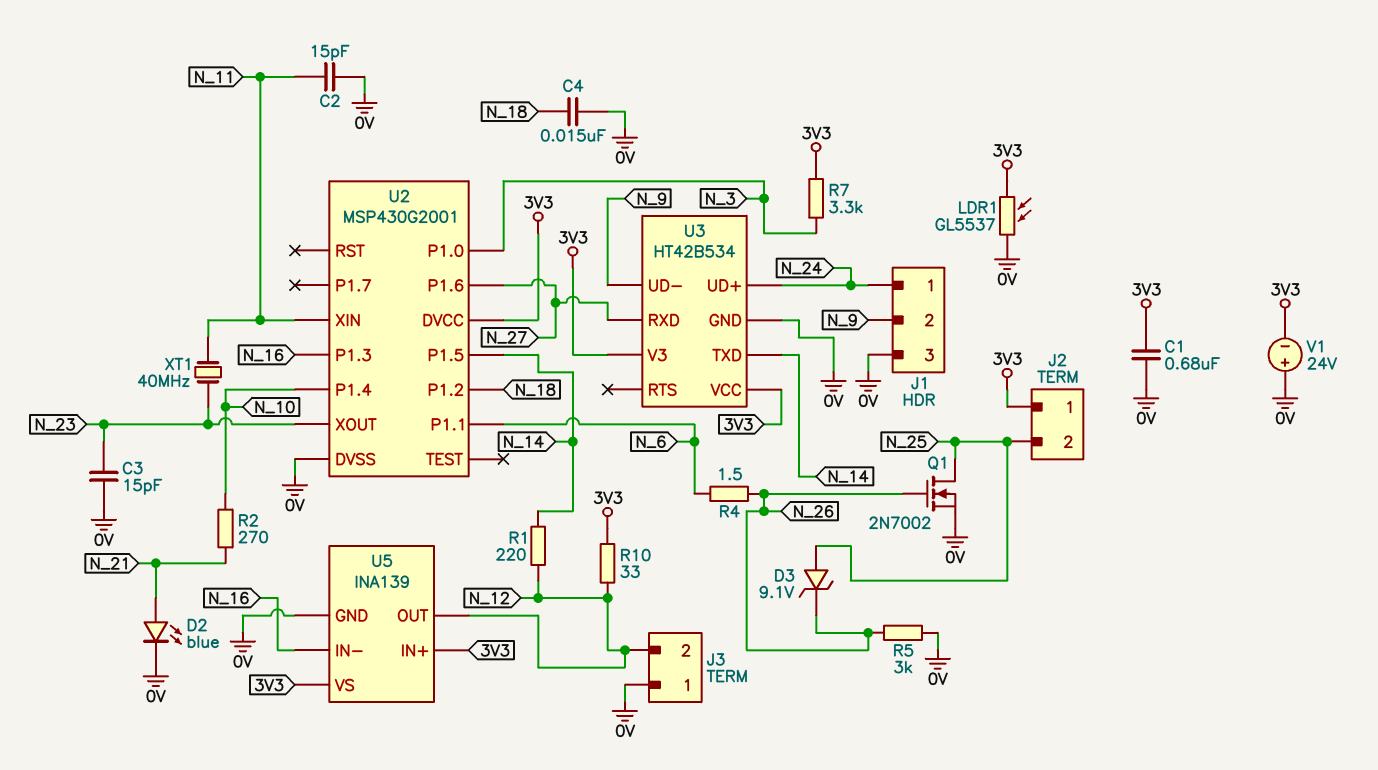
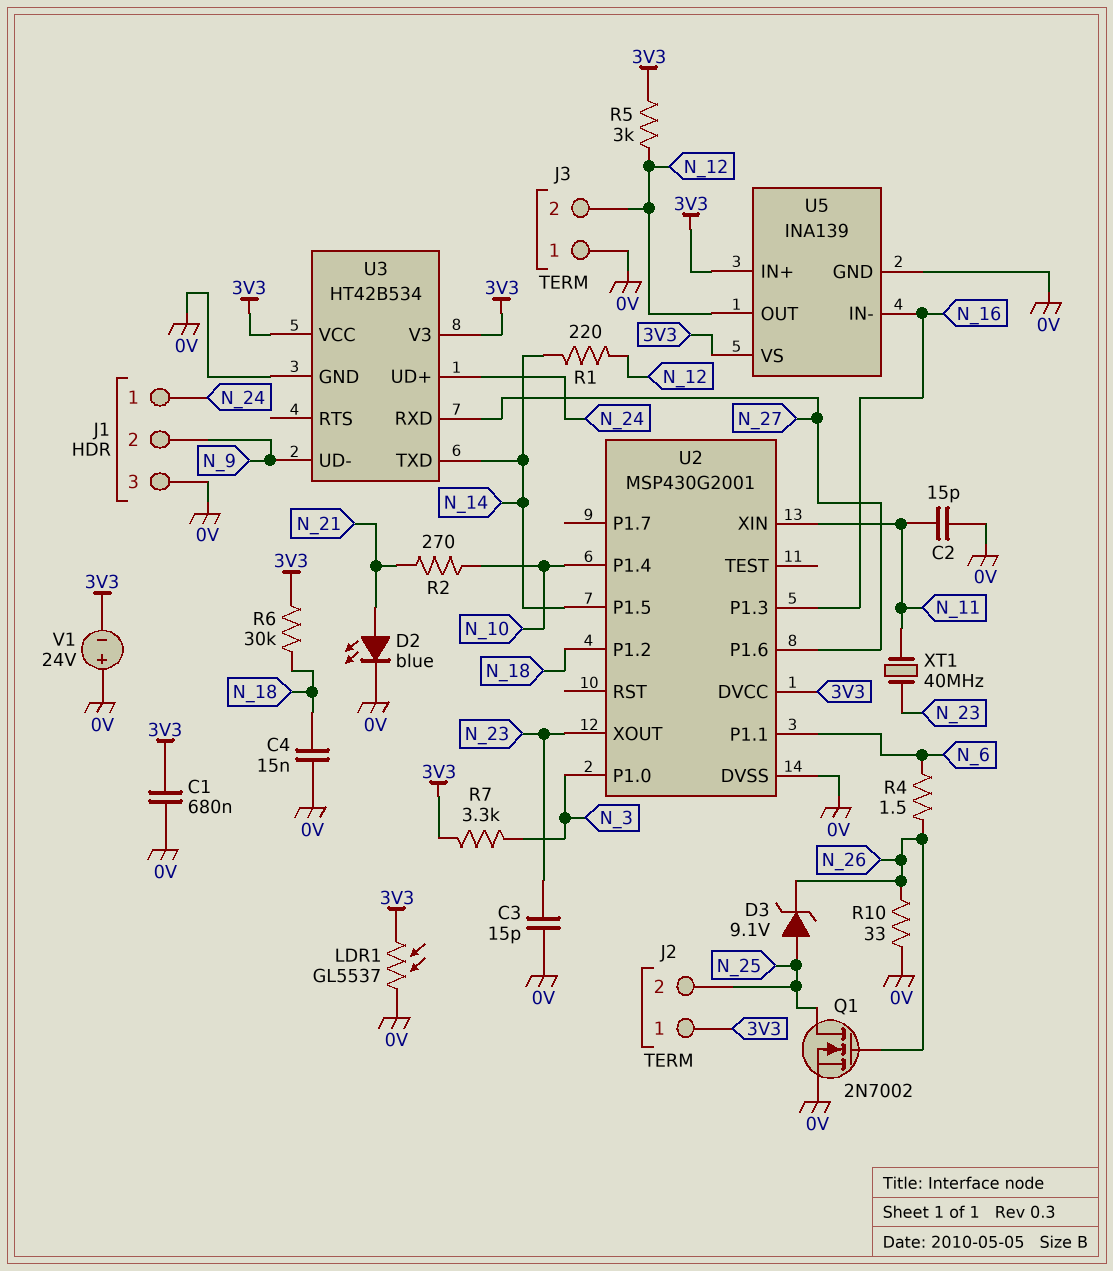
R5: 3k (0V, N_26) -> 3k (3V3, N_12)
R6: none -> 30k (3V3, N_18)
R10: 33 (3V3, N_12) -> 33 (0V, N_26)

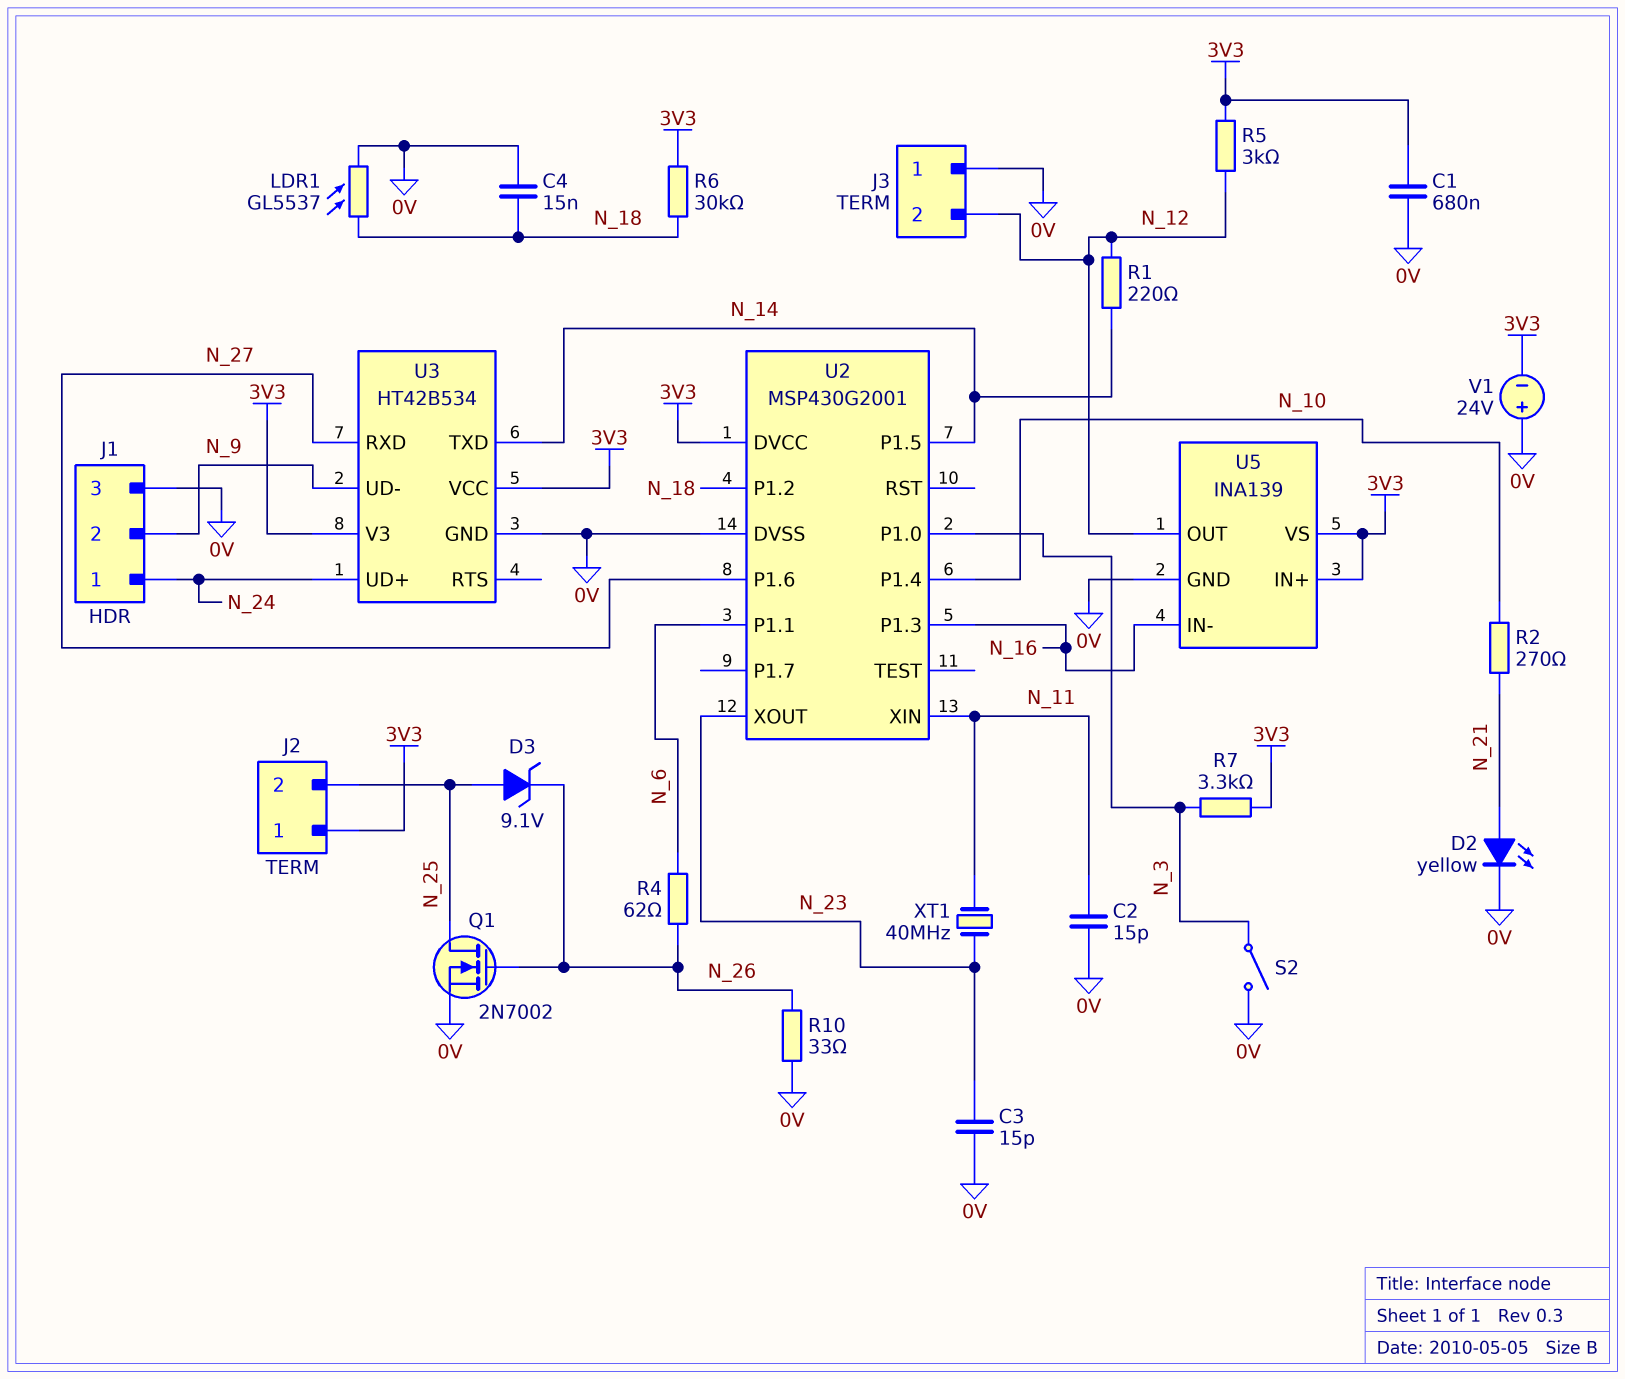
D2: LED blue (A N_21, K 0V) -> LED yellow (A N_21, K 0V)
LDR1: GL5537 (0V, 3V3) -> GL5537 (0V, N_18)
R4: 1.5 (N_6, N_26) -> 62 (N_6, N_26)
S2: none -> switch (0V, N_3)

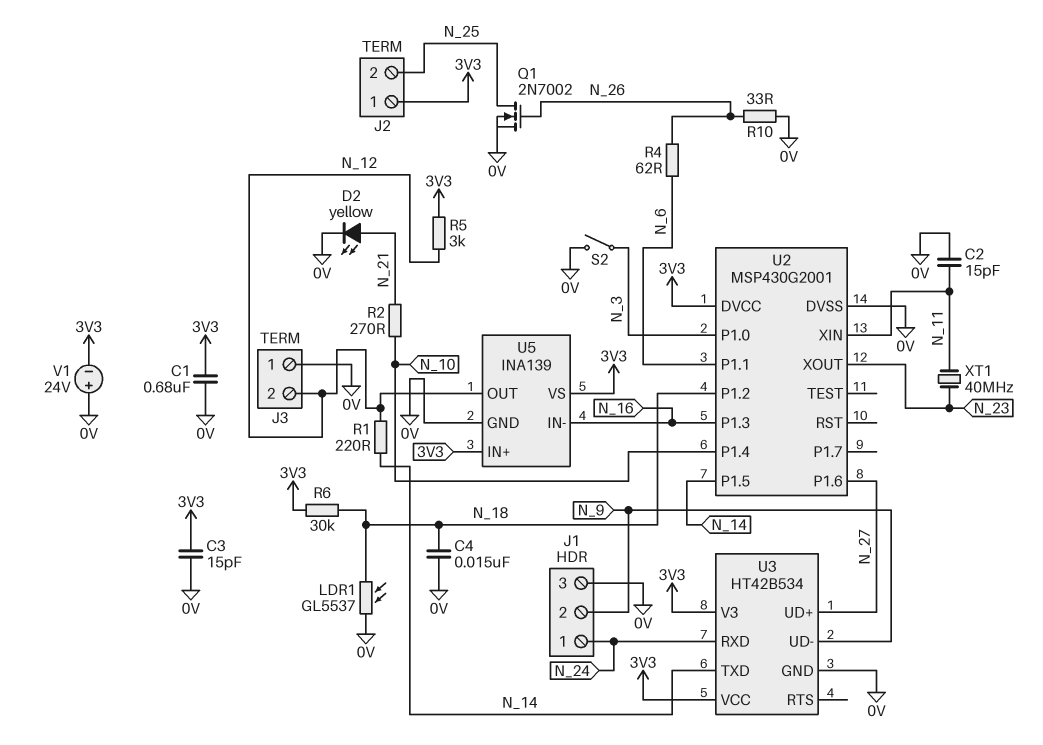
C3: 15pF (0V, N_23) -> 15pF (0V, 3V3)
D3: zener 9.1V (A N_25, K N_26) -> none
R7: 3.3k (3V3, N_3) -> none
U3 pin RXD: N_27 -> N_24
U3 pin UD+: N_24 -> N_27

